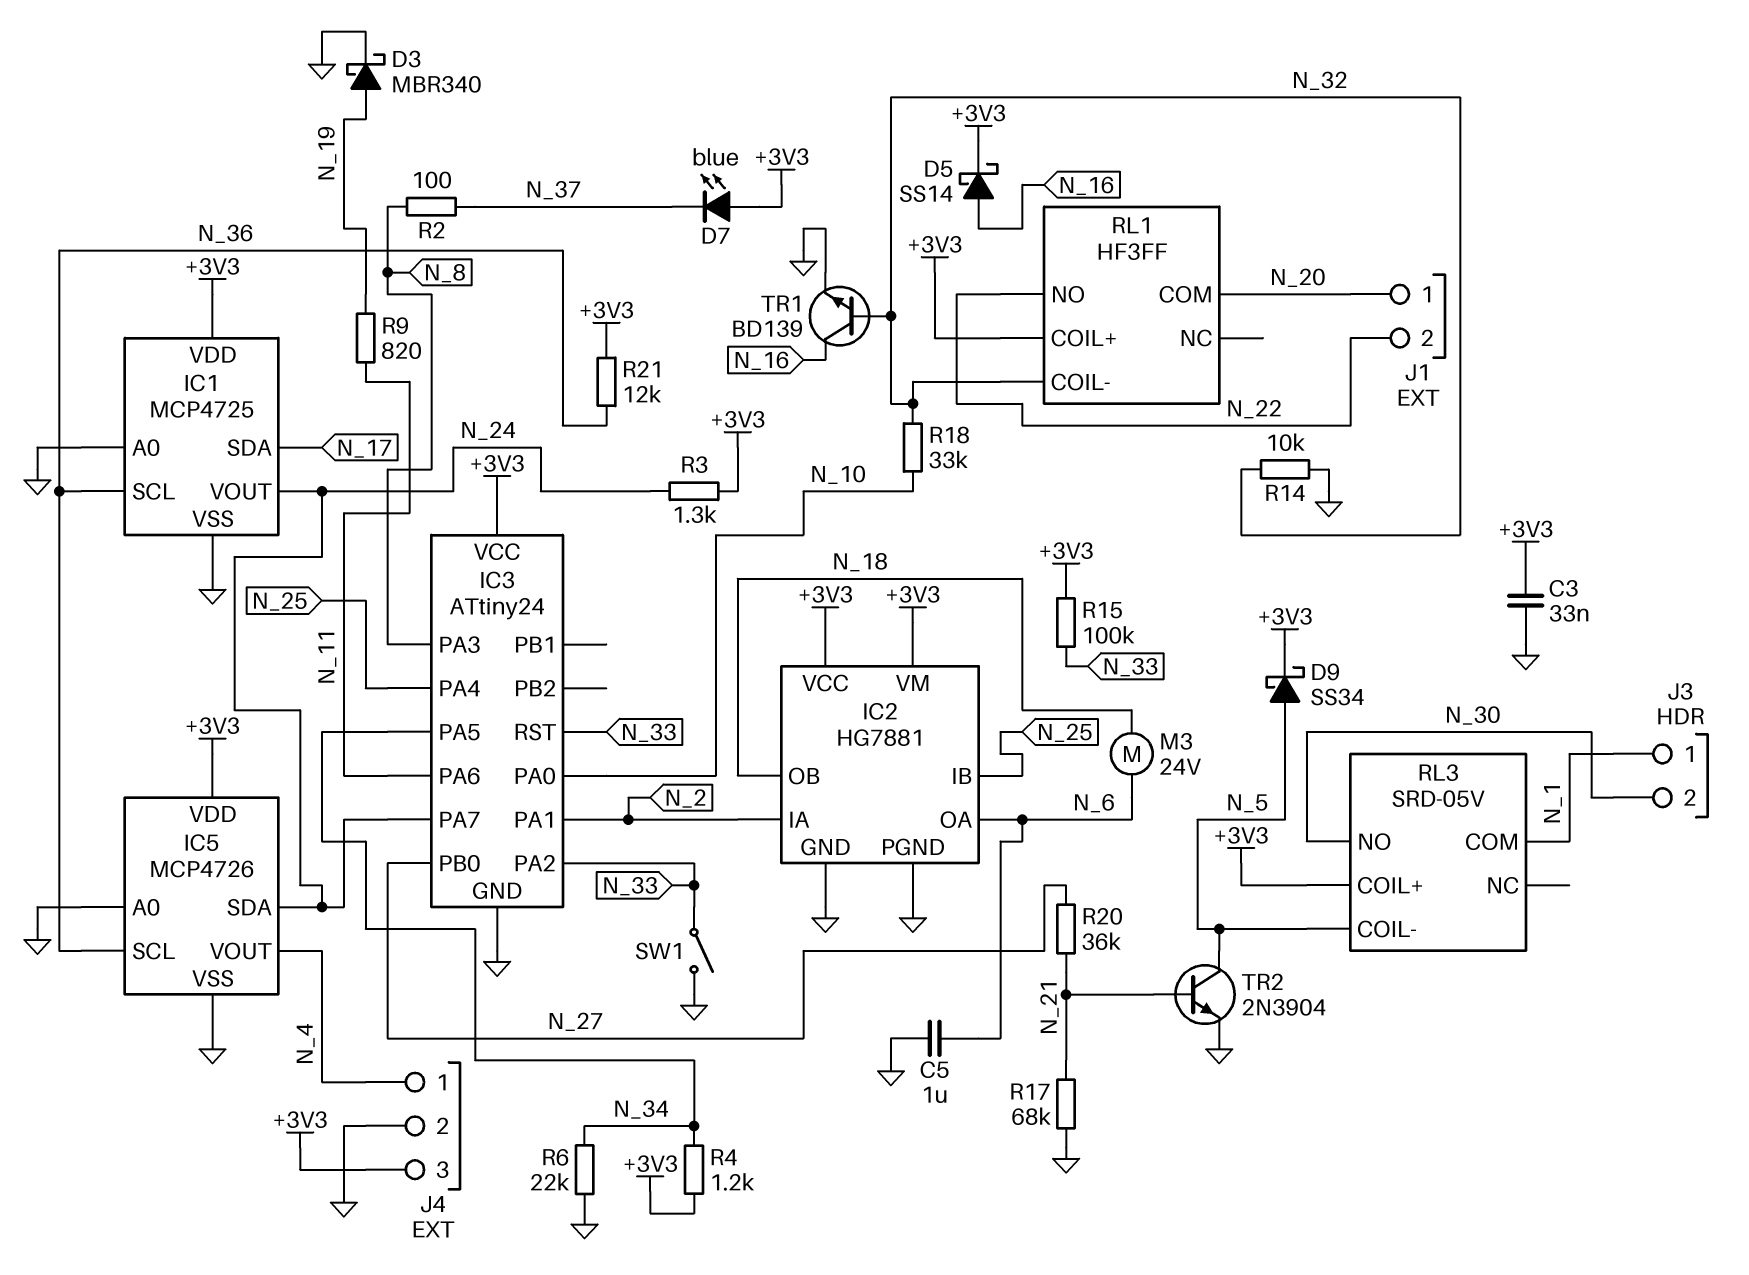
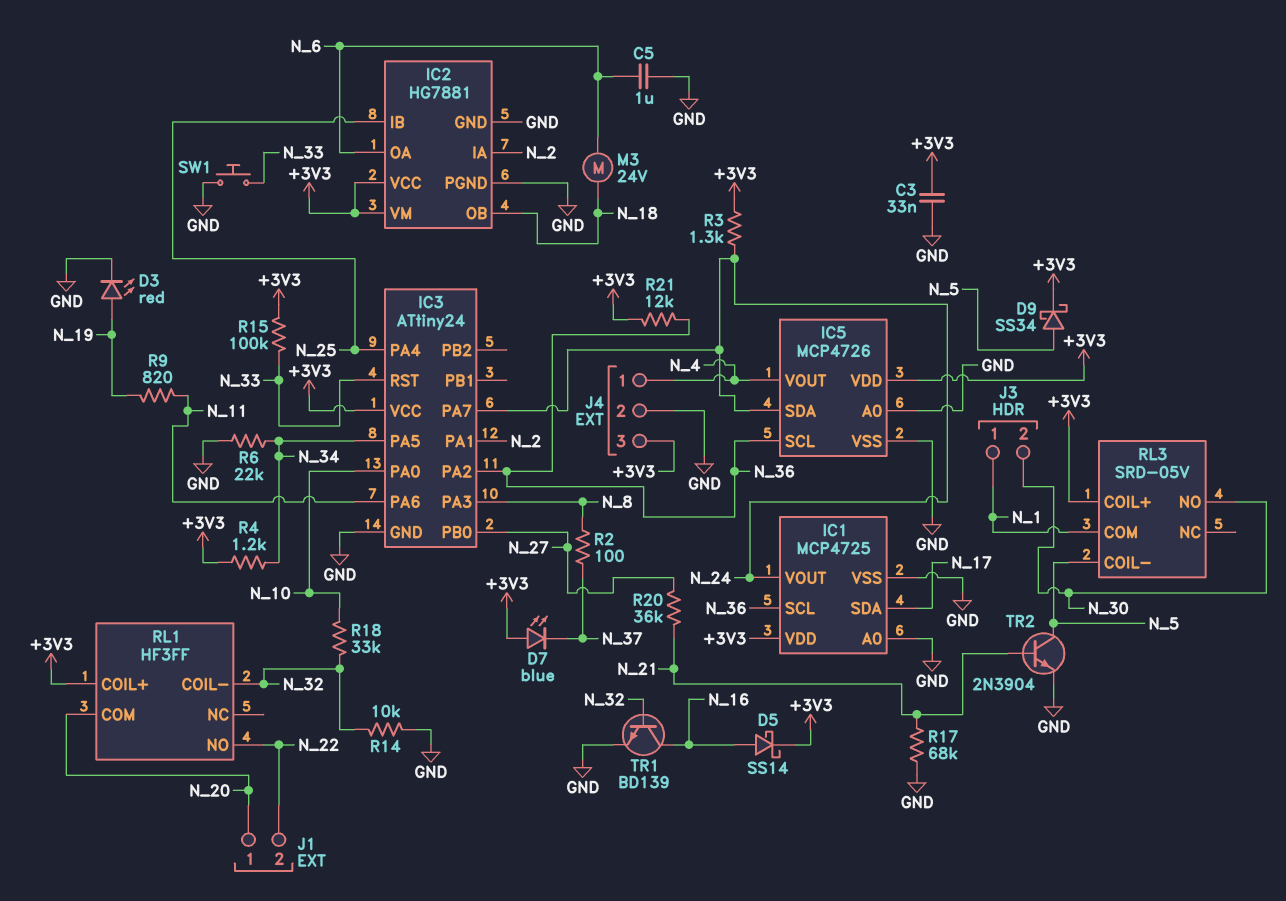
D3: schottky MBR340 (A N_19, K GND) -> LED red (A N_19, K GND)
IC3 pin PA2: N_33 -> N_36
SW1: switch (GND, N_33) -> button (GND, N_33)

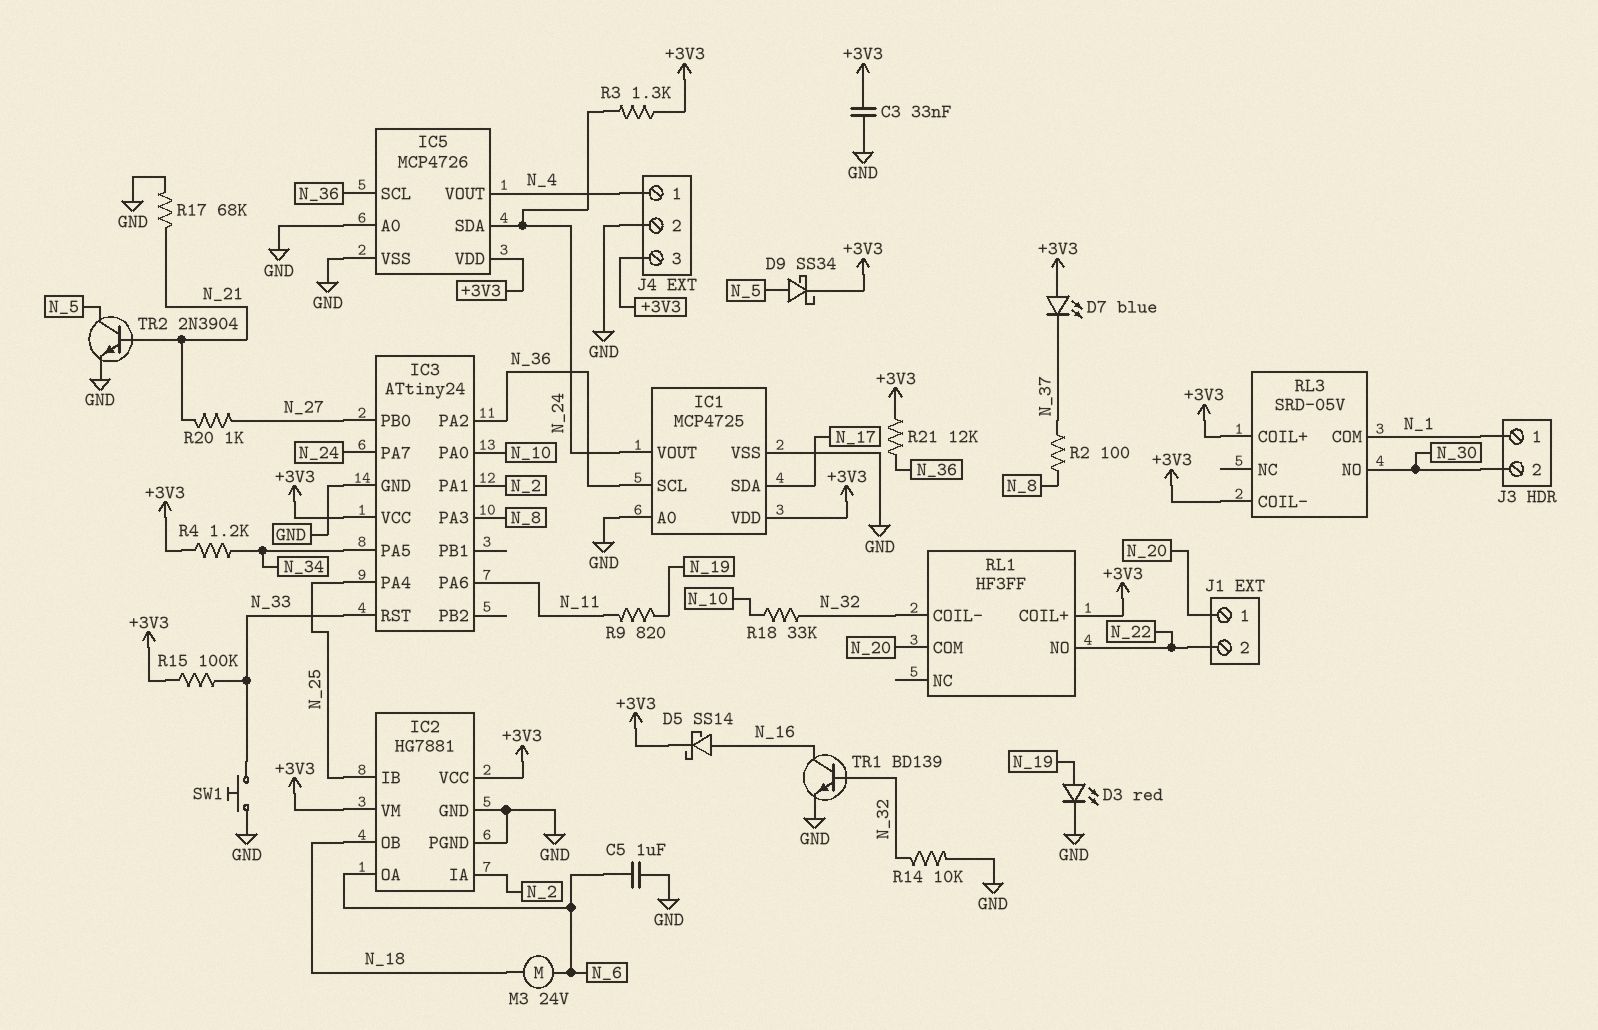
R6: 22k (GND, N_34) -> none
R20: 36k (N_21, N_27) -> 1k (N_21, N_27)
RL3 pin COIL-: N_5 -> +3V3

